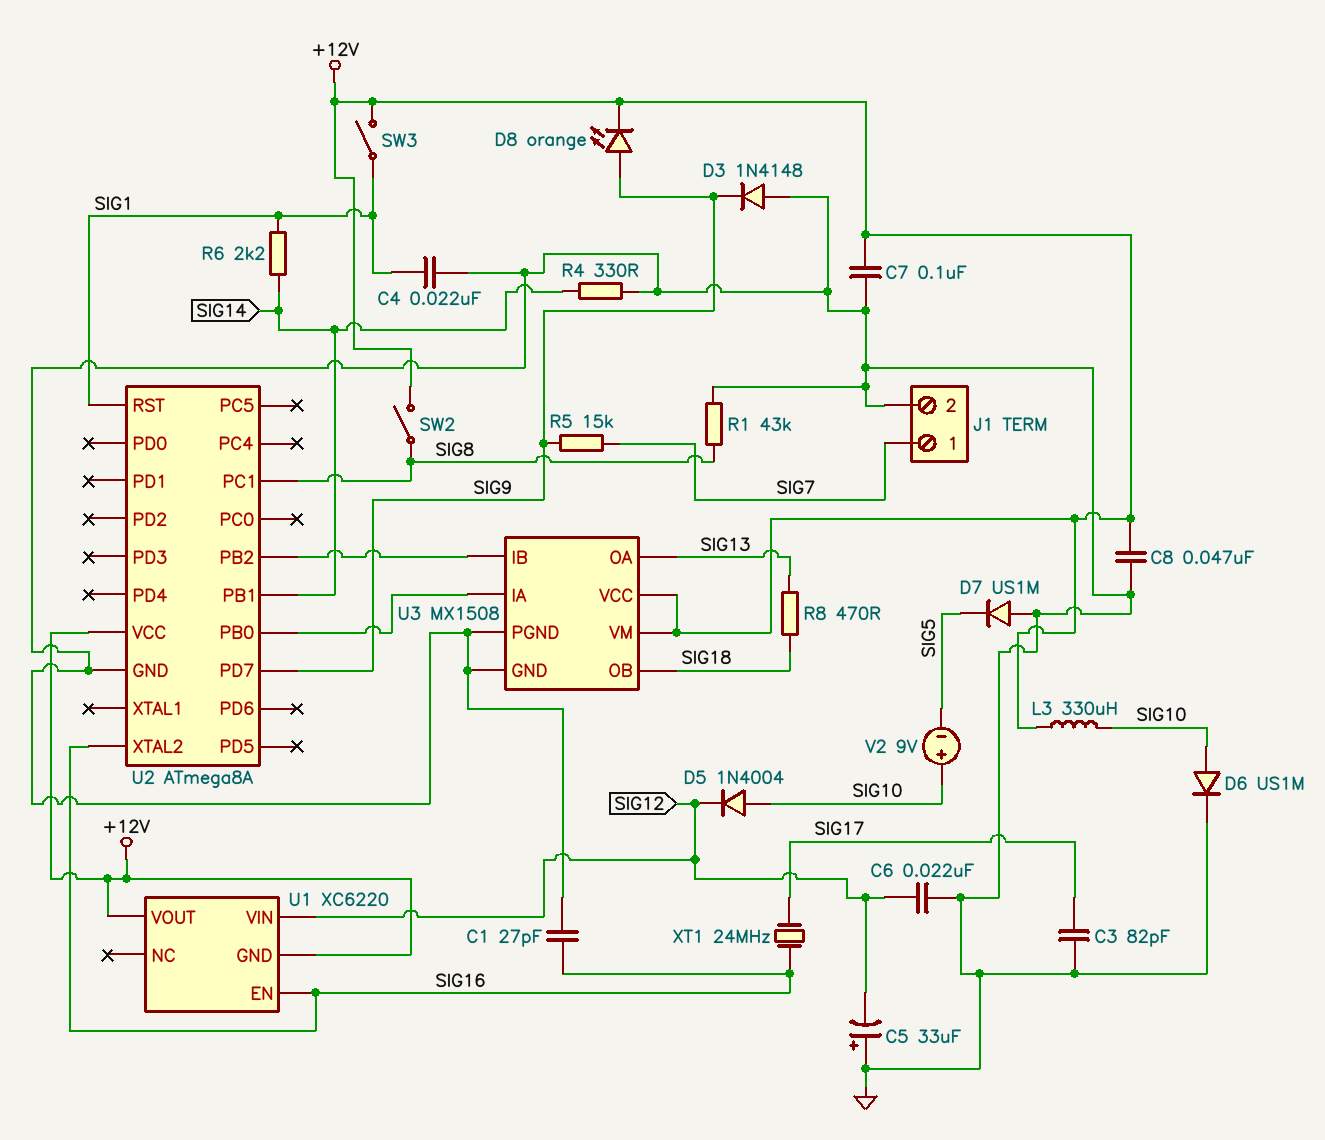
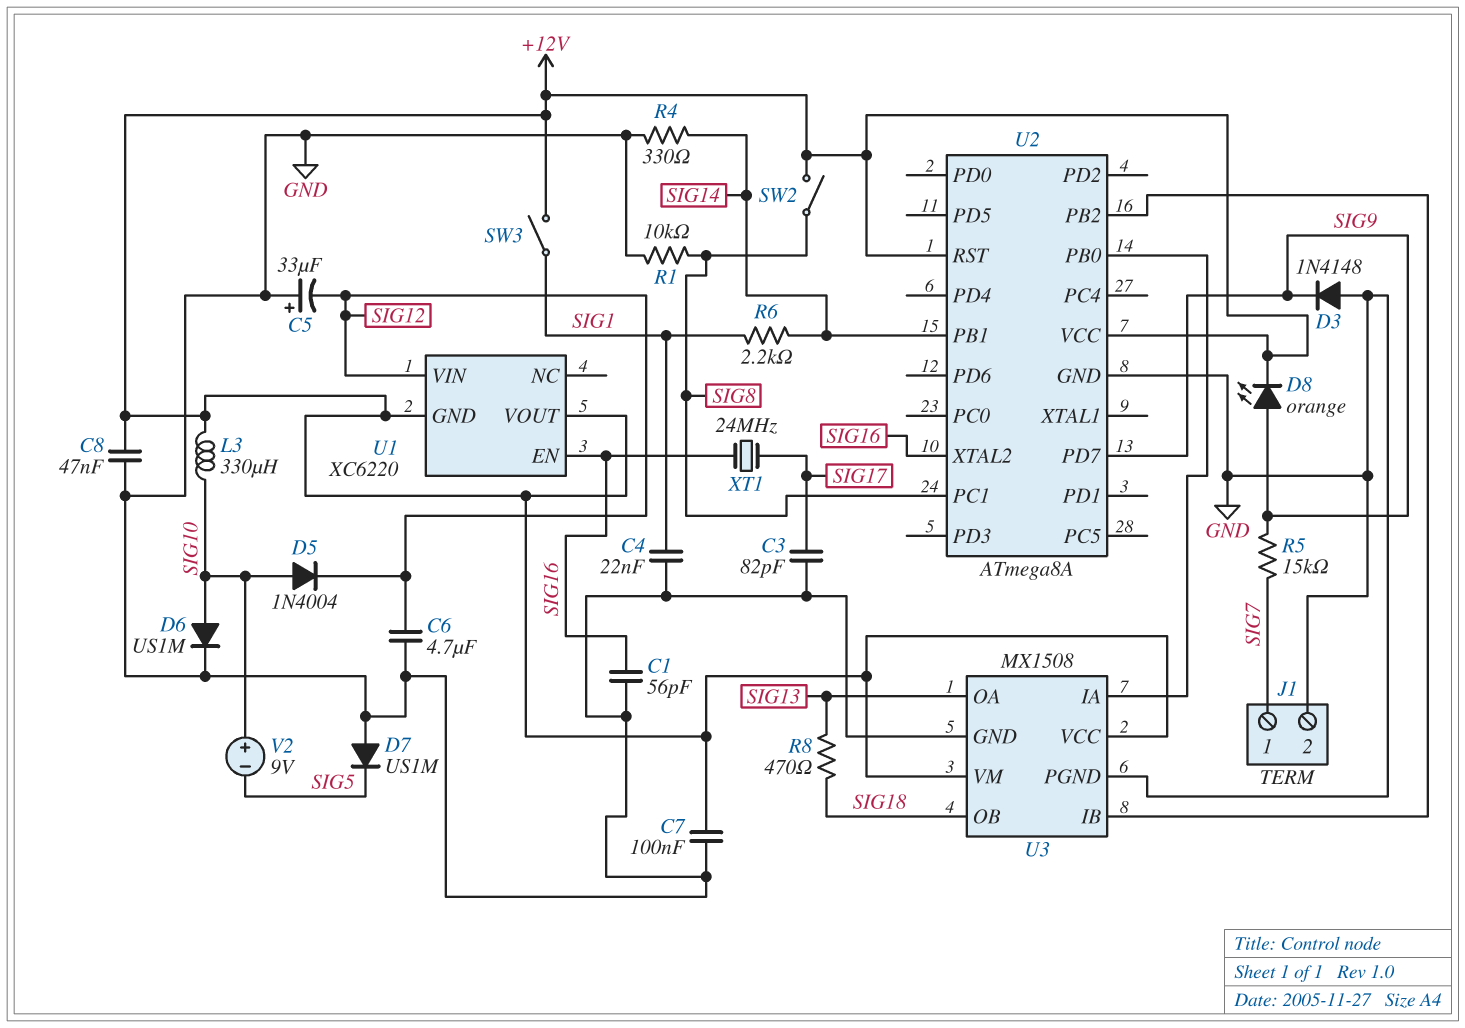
C1: 27pF (GND, SIG16) -> 56pF (GND, SIG16)
C6: 22nF (GND, SIG12) -> 4.7uF (GND, SIG12)
R1: 43k (GND, SIG8) -> 10k (GND, SIG8)
U2 pin RST: SIG1 -> +12V

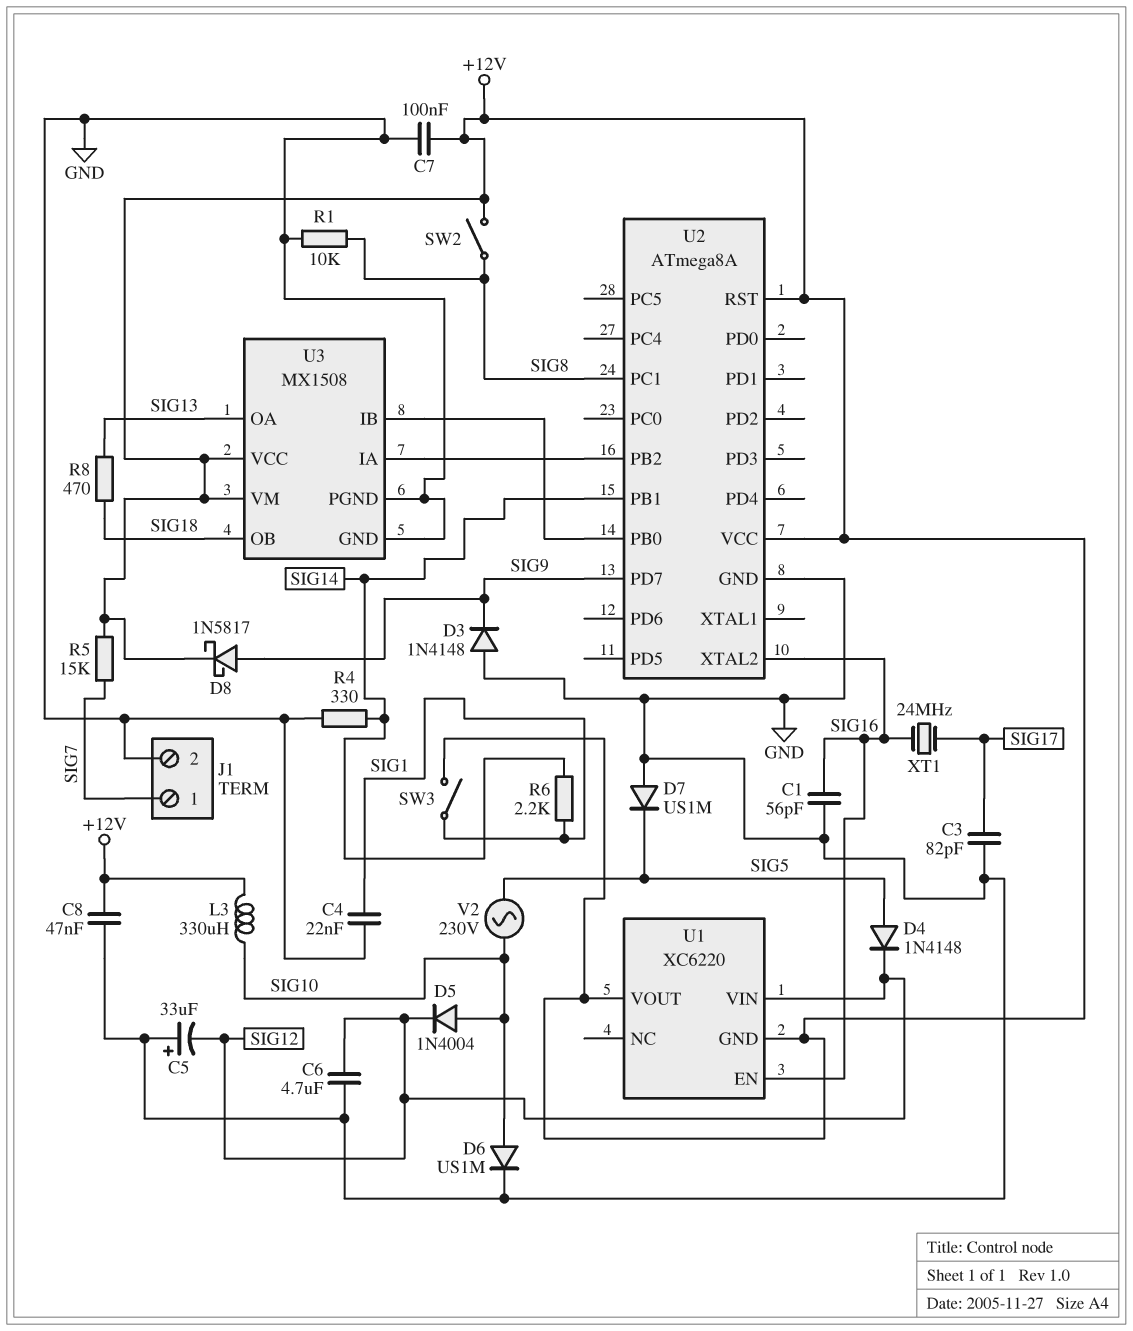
D4: none -> diode 1N4148 (A SIG5, K SIG12)
D8: LED orange (A SIG9, K +12V) -> schottky 1N5817 (A SIG9, K +12V)
R5: 15k (SIG7, SIG9) -> 15k (+12V, SIG7)
U3 pin IA: U2/PB0 -> U2/PB2
U3 pin IB: U2/PB2 -> U2/PB0
V2: 9V (plus SIG10, minus SIG5) -> AC 230V (SIG5, SIG10)

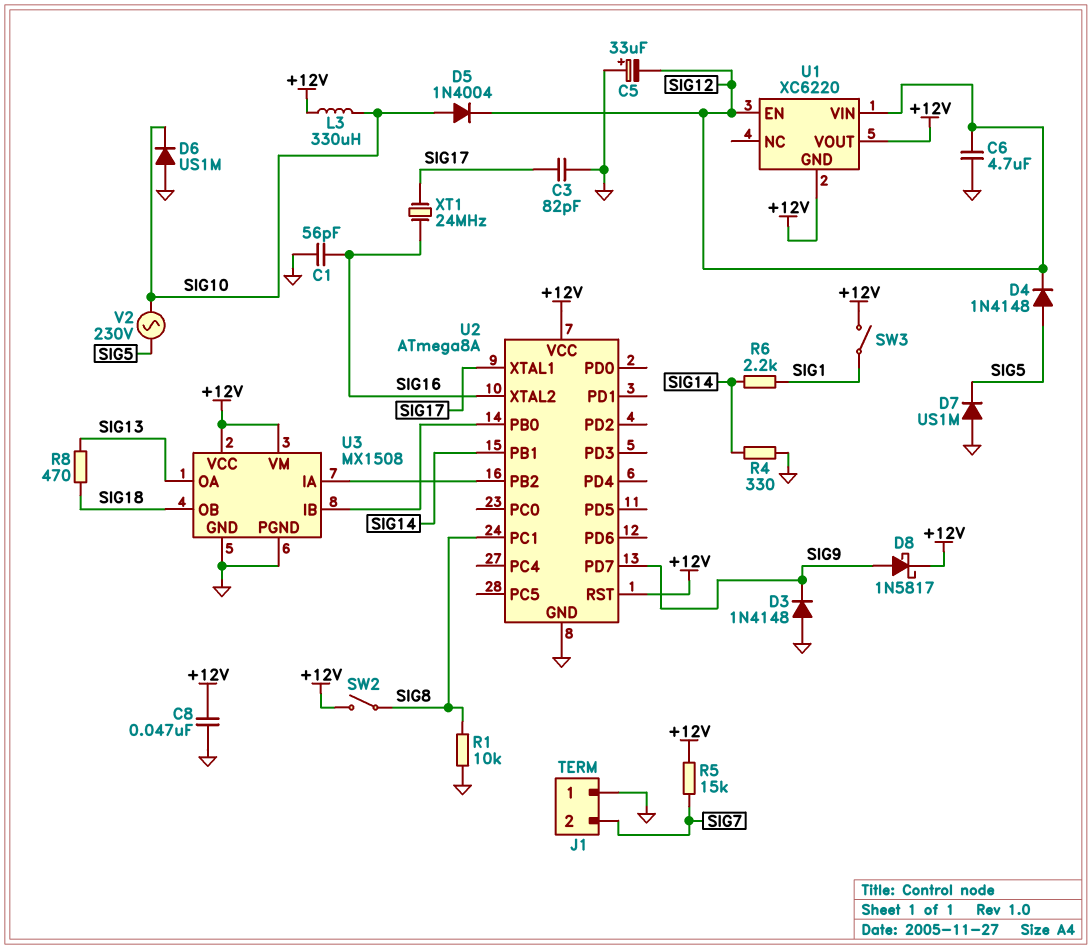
C4: 22nF (GND, SIG1) -> none
C7: 100nF (+12V, GND) -> none
D6: diode US1M (A SIG10, K GND) -> diode US1M (A GND, K SIG10)
J1 pin 1: SIG7 -> GND
J1 pin 2: GND -> SIG7
U1 pin EN: SIG16 -> SIG12
U2 pin XTAL1: none -> SIG17

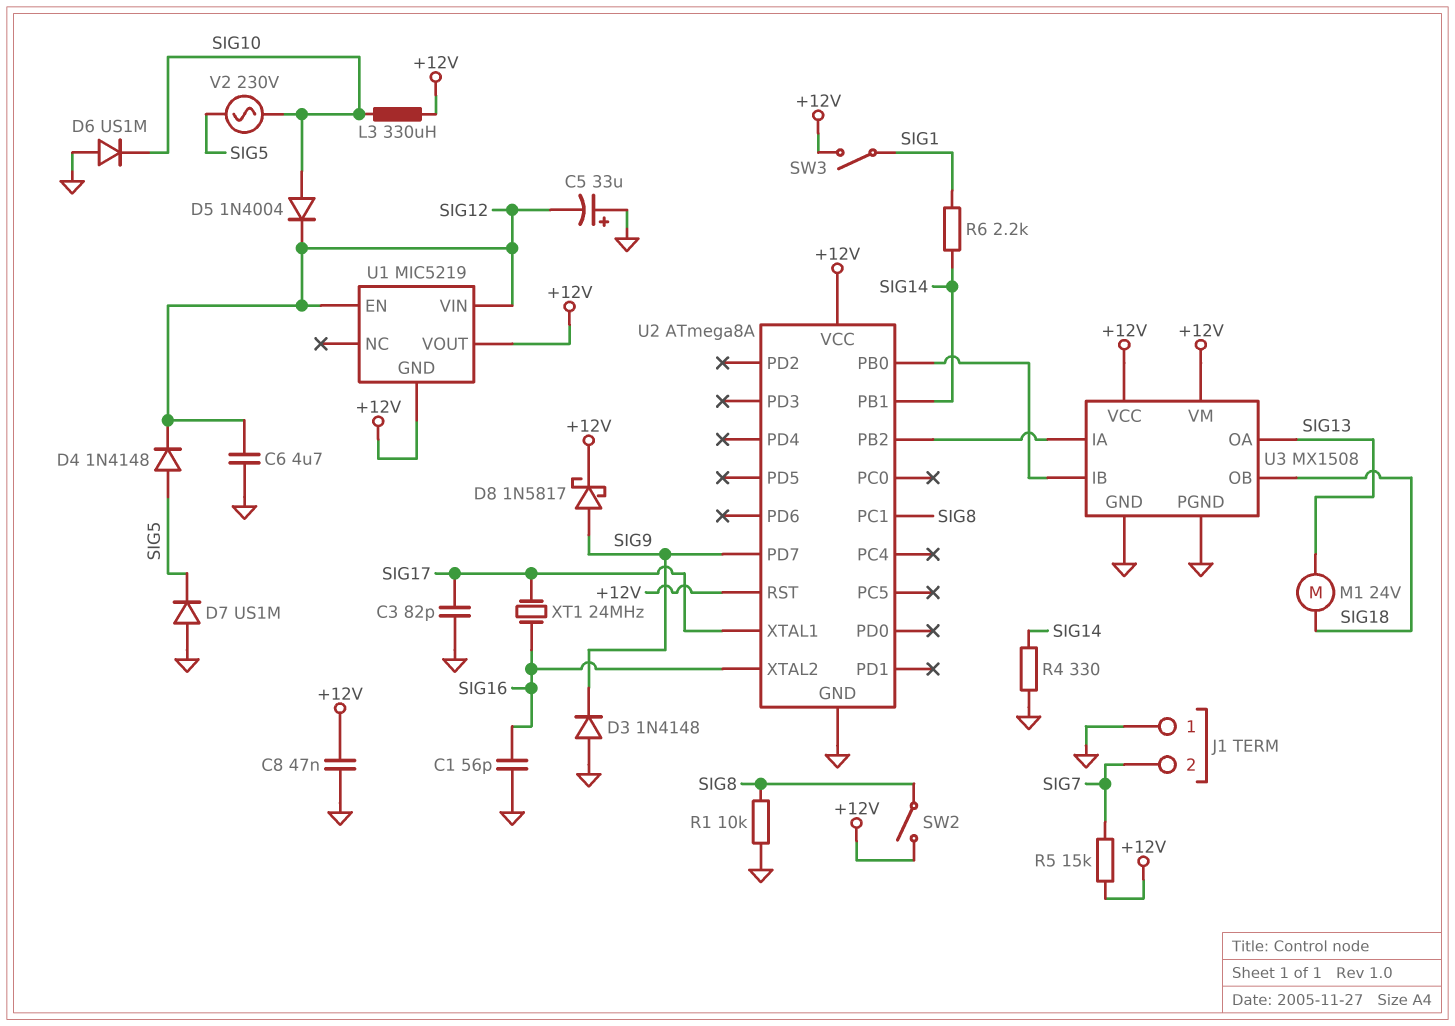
M1: none -> motor 24V (SIG13, SIG18)
R8: 470 (SIG13, SIG18) -> none
U1: XC6220 -> MIC5219

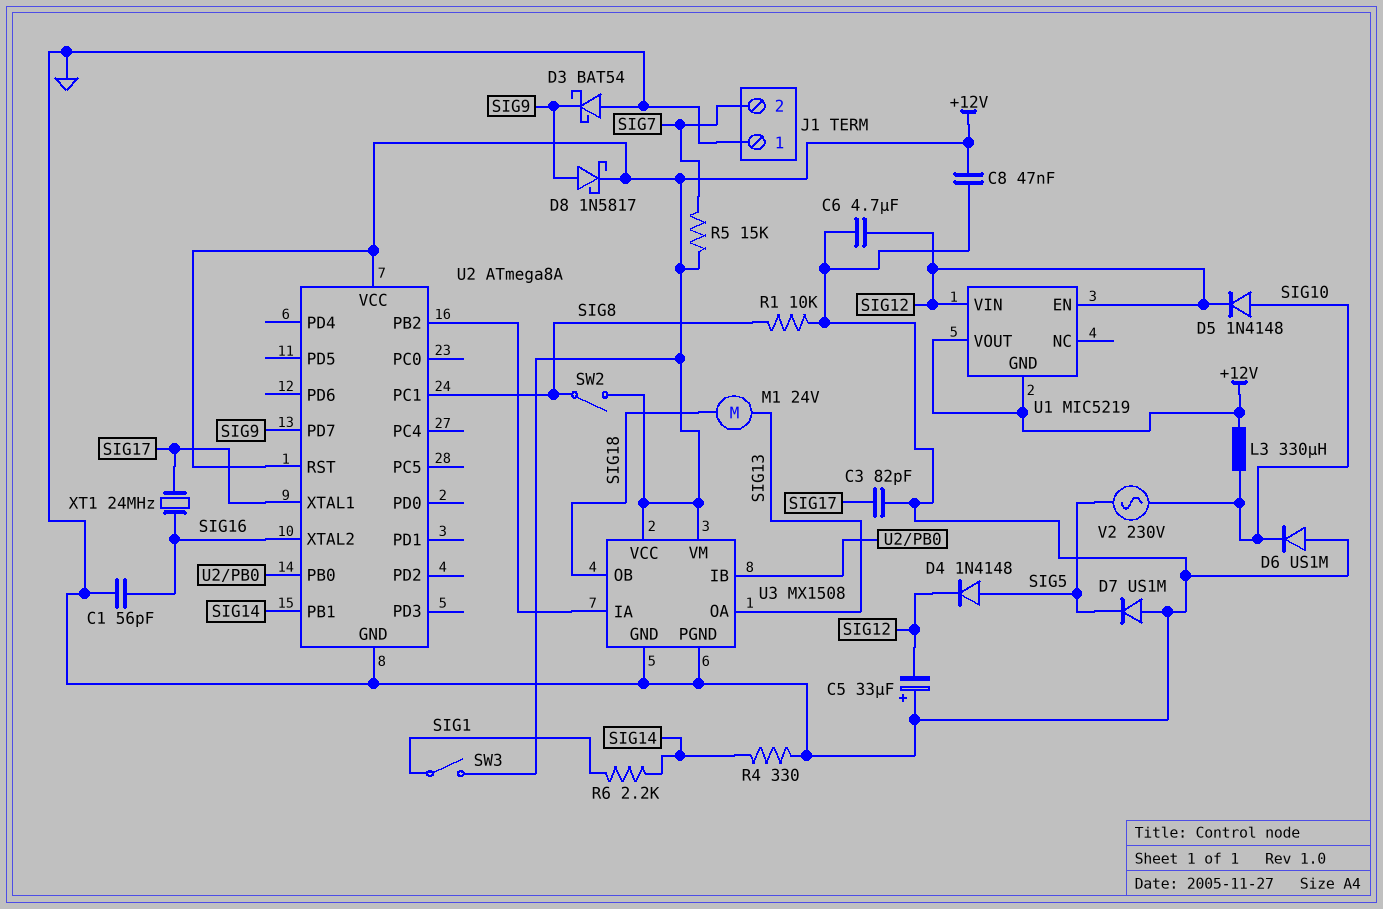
D3: diode 1N4148 (A GND, K SIG9) -> schottky BAT54 (A GND, K SIG9)
D5: diode 1N4004 (A SIG10, K SIG12) -> diode 1N4148 (A SIG10, K SIG12)

